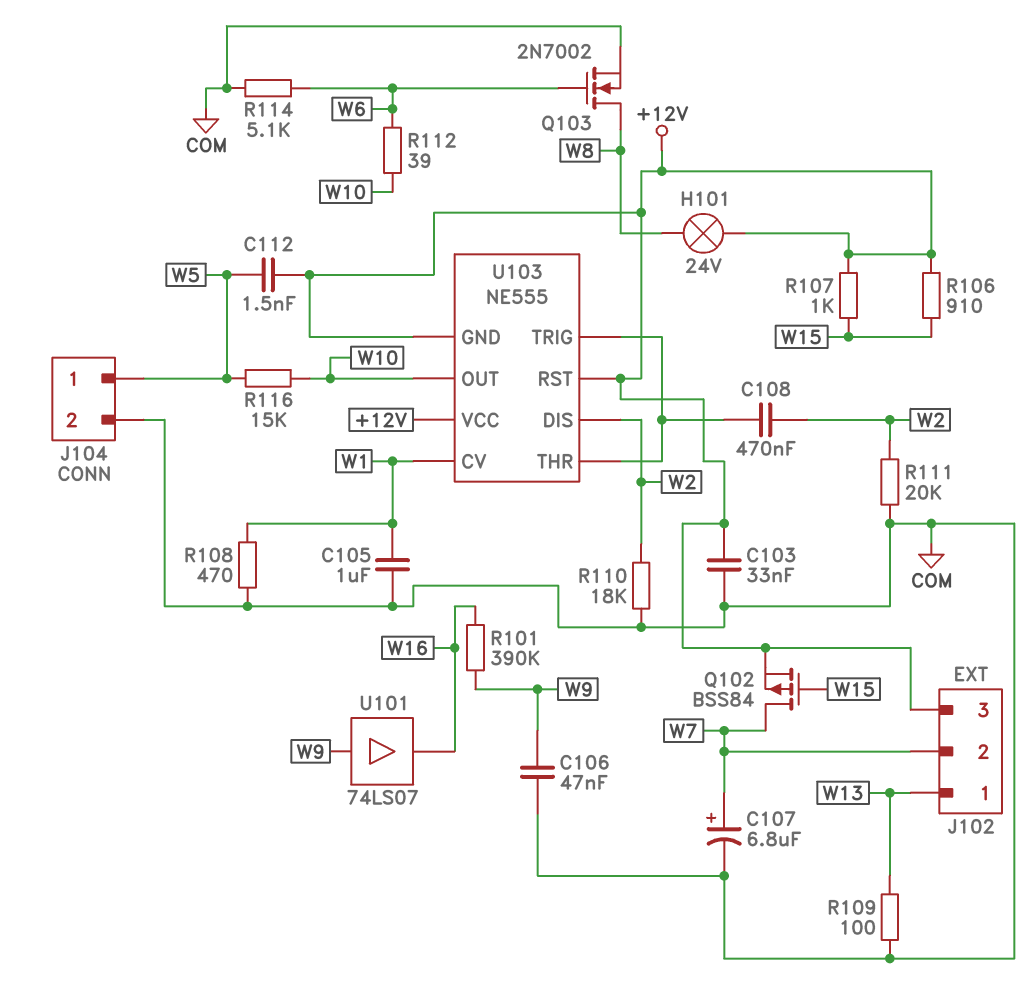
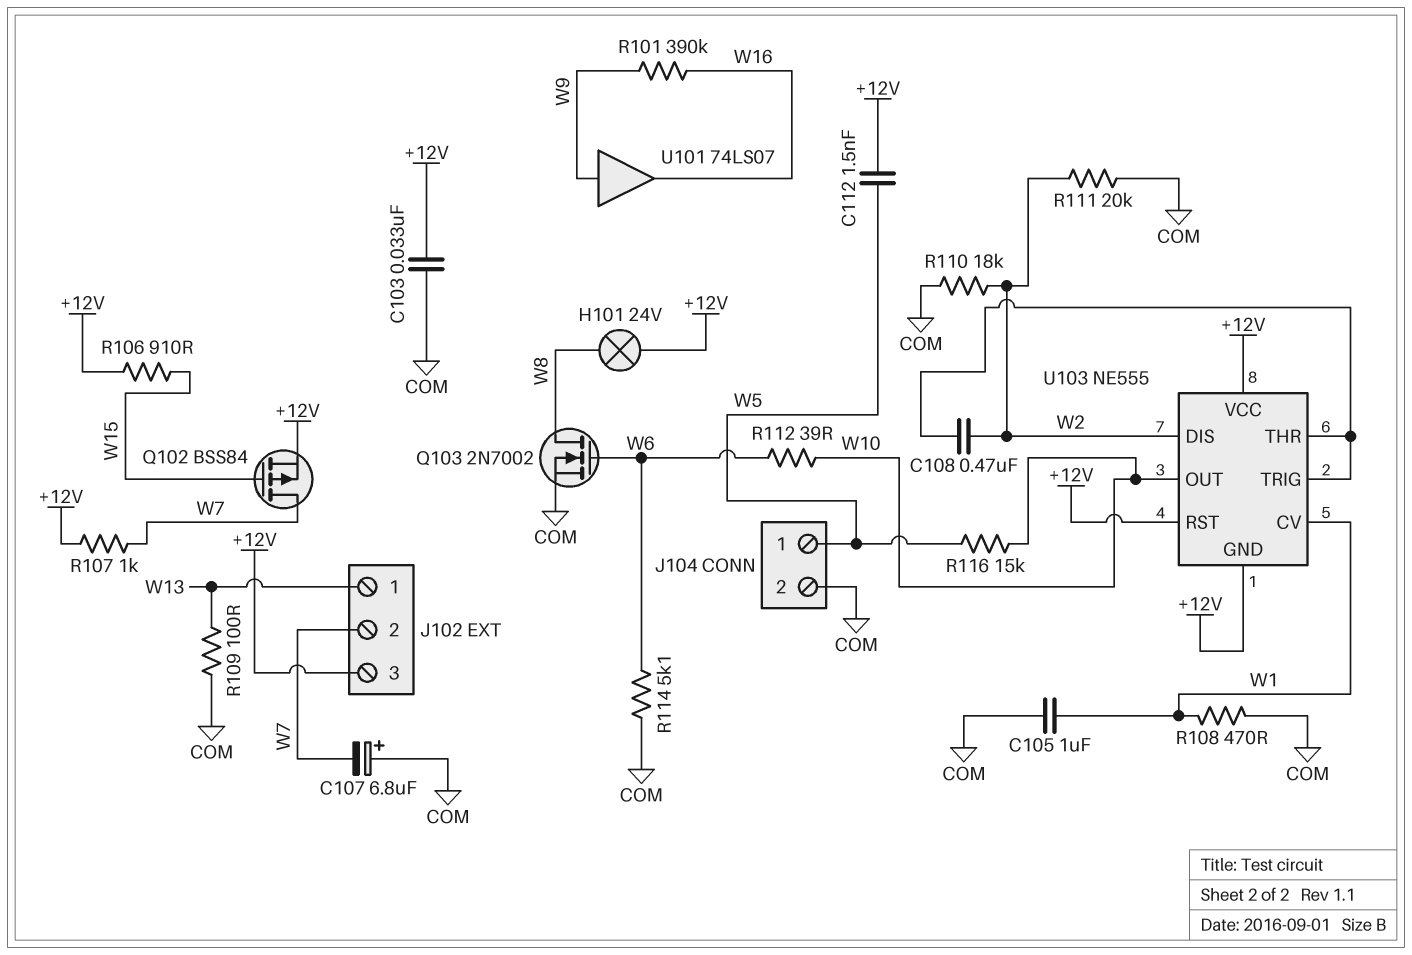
C106: 47nF (COM, W9) -> none
C107: 6.8uF (plus W7, minus COM) -> 6.8uF (plus COM, minus W7)
R107: 1k (+12V, W15) -> 1k (+12V, W7)

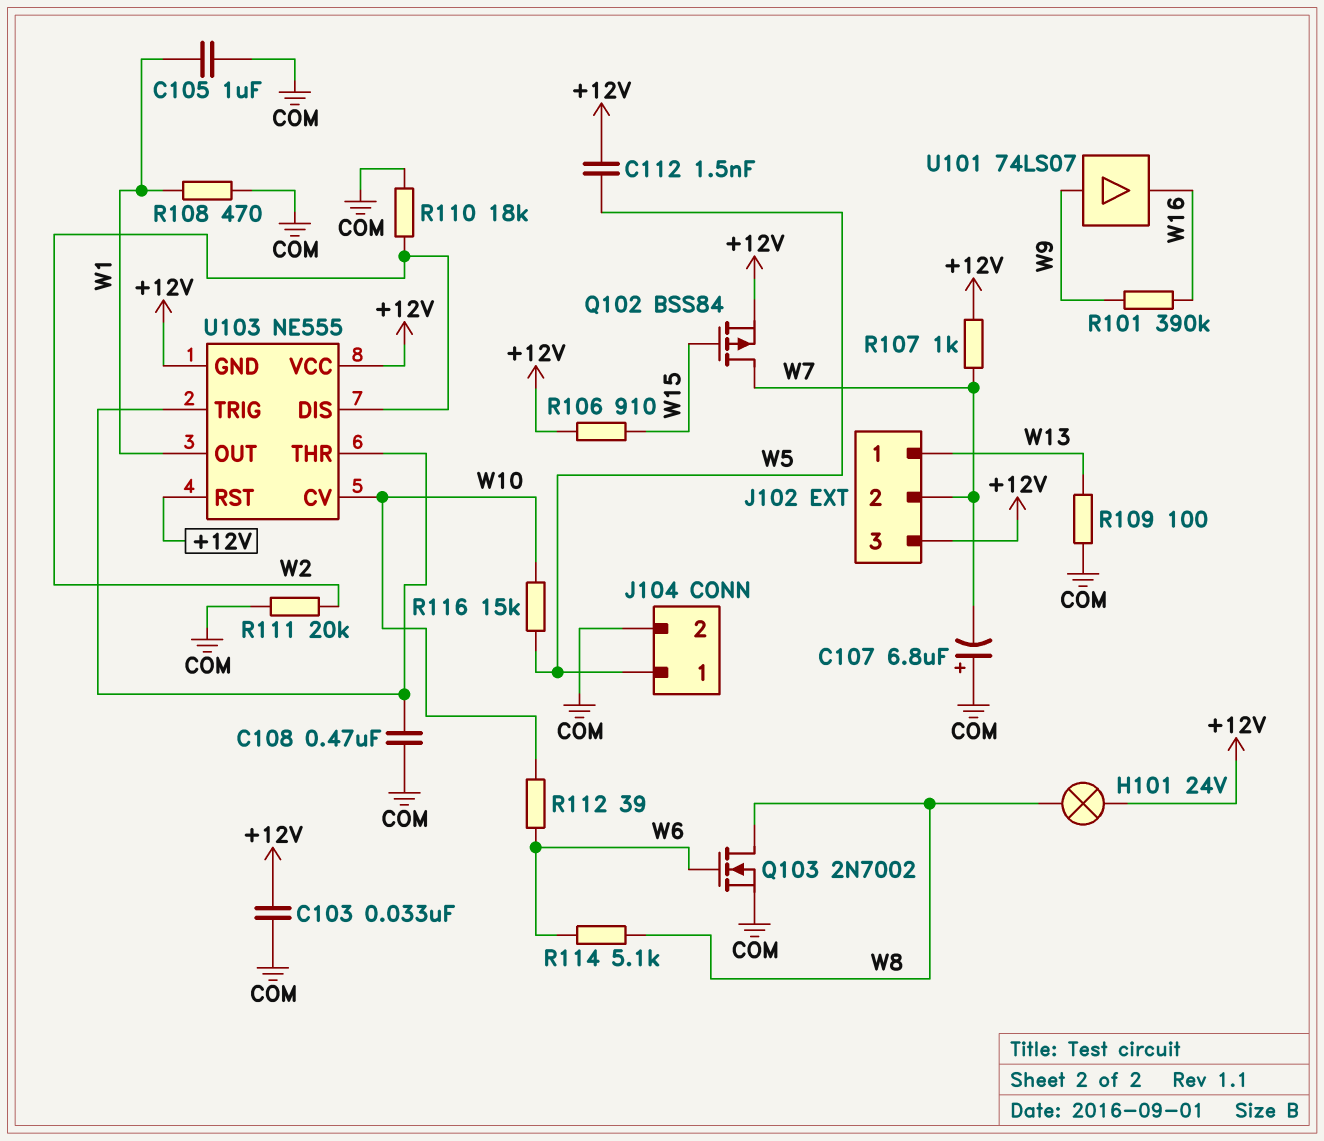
C108: 470nF (U103/THR, W2) -> 470nF (COM, U103/THR)
R114: 5.1k (COM, W6) -> 5.1k (W6, W8)
U103 pin CV: W1 -> W10
U103 pin OUT: W10 -> W1

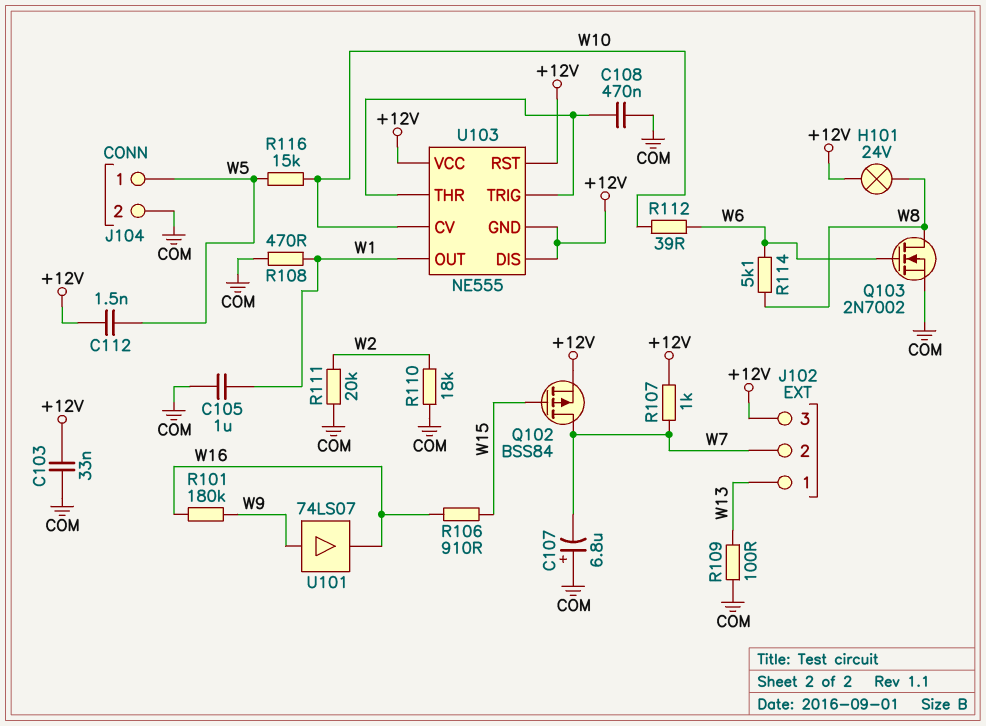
R101: 390k (W9, W16) -> 180k (W9, W16)
R106: 910 (+12V, W15) -> 910 (W15, W16)
U103 pin DIS: W2 -> +12V

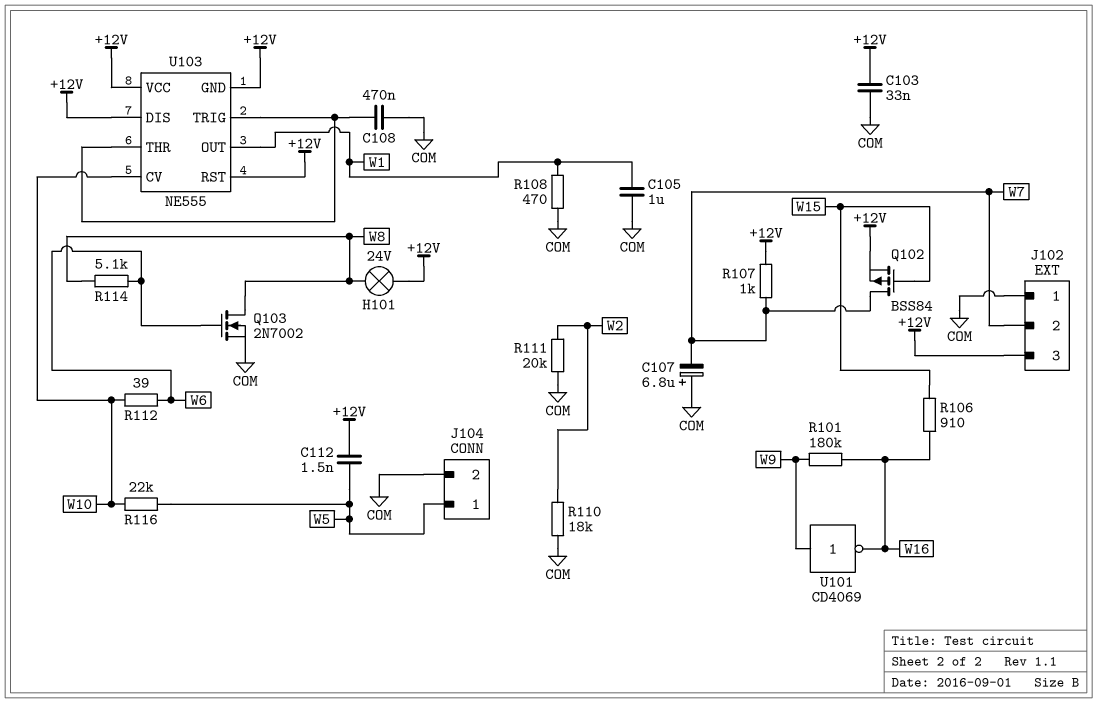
J102 pin 1: W13 -> COM
R109: 100 (COM, W13) -> none
R116: 15k (W5, W10) -> 22k (W5, W10)
U101: buffer 74LS07 (in W9, out W16) -> NOT CD4069 (in W9, out W16)

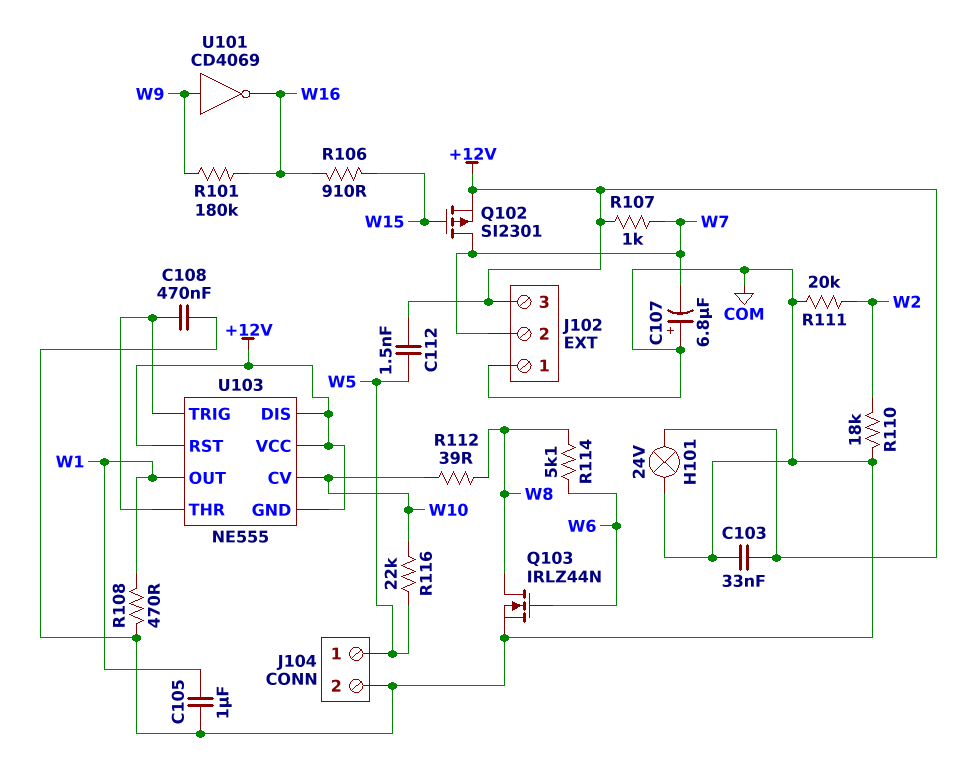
H101: lamp 24V (+12V, W8) -> lamp 24V (+12V, COM)
Q102: PMOS BSS84 (G W15, D W7, S +12V) -> PMOS SI2301 (G W15, D W7, S +12V)
Q103: NMOS 2N7002 (G W6, D W8, S COM) -> NMOS IRLZ44N (G W6, D W8, S COM)
R112: 39 (W6, W10) -> 39 (W8, W10)

